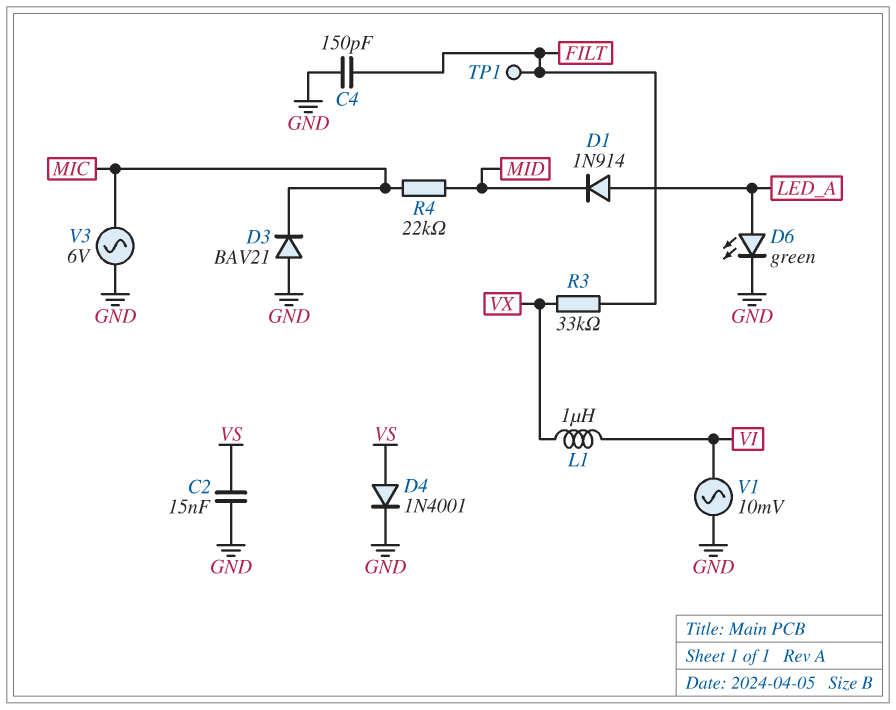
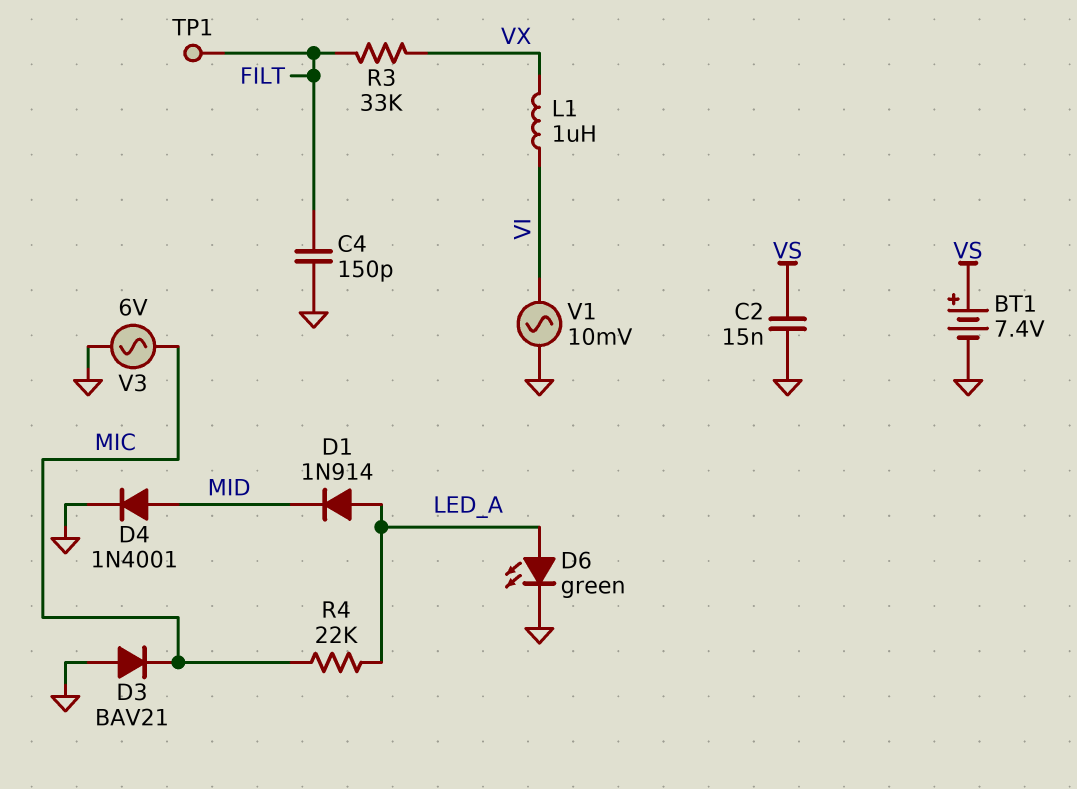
BT1: none -> 7.4V (plus VS, minus GND)
D4: diode 1N4001 (A VS, K GND) -> diode 1N4001 (A MID, K GND)
R4: 22k (MIC, MID) -> 22k (LED_A, MIC)

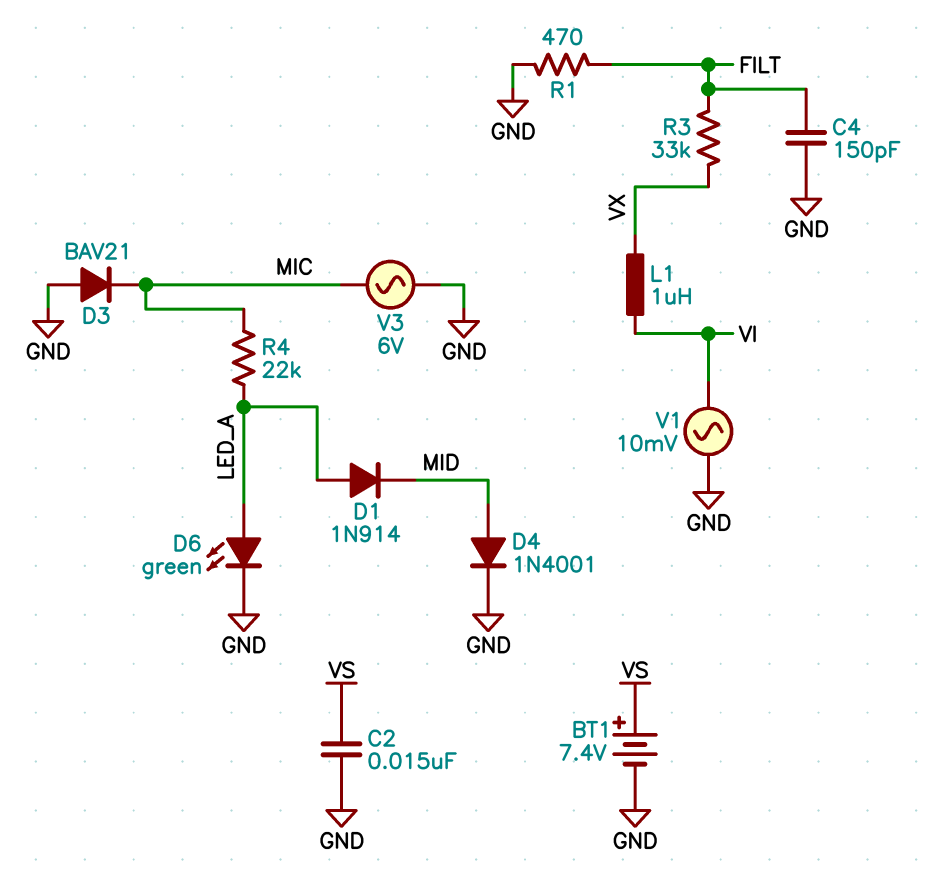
R1: none -> 470 (FILT, GND)
TP1: test point (FILT) -> none

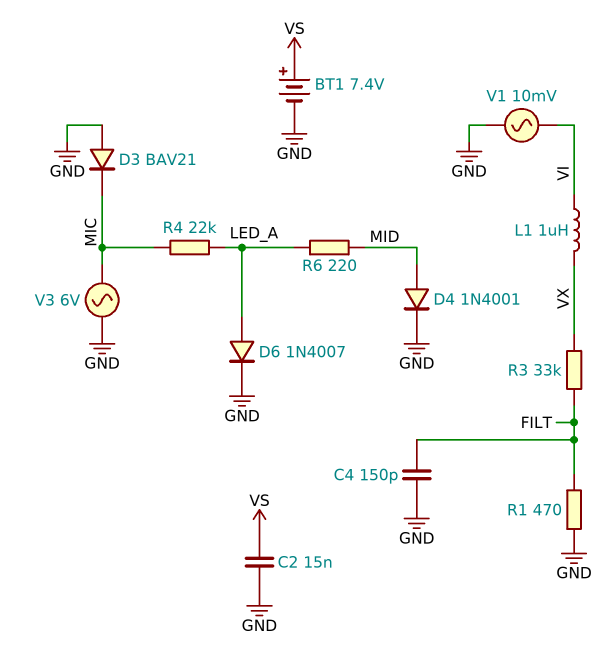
D1: diode 1N914 (A LED_A, K MID) -> none
D6: LED green (A LED_A, K GND) -> diode 1N4007 (A LED_A, K GND)
R6: none -> 220 (LED_A, MID)

